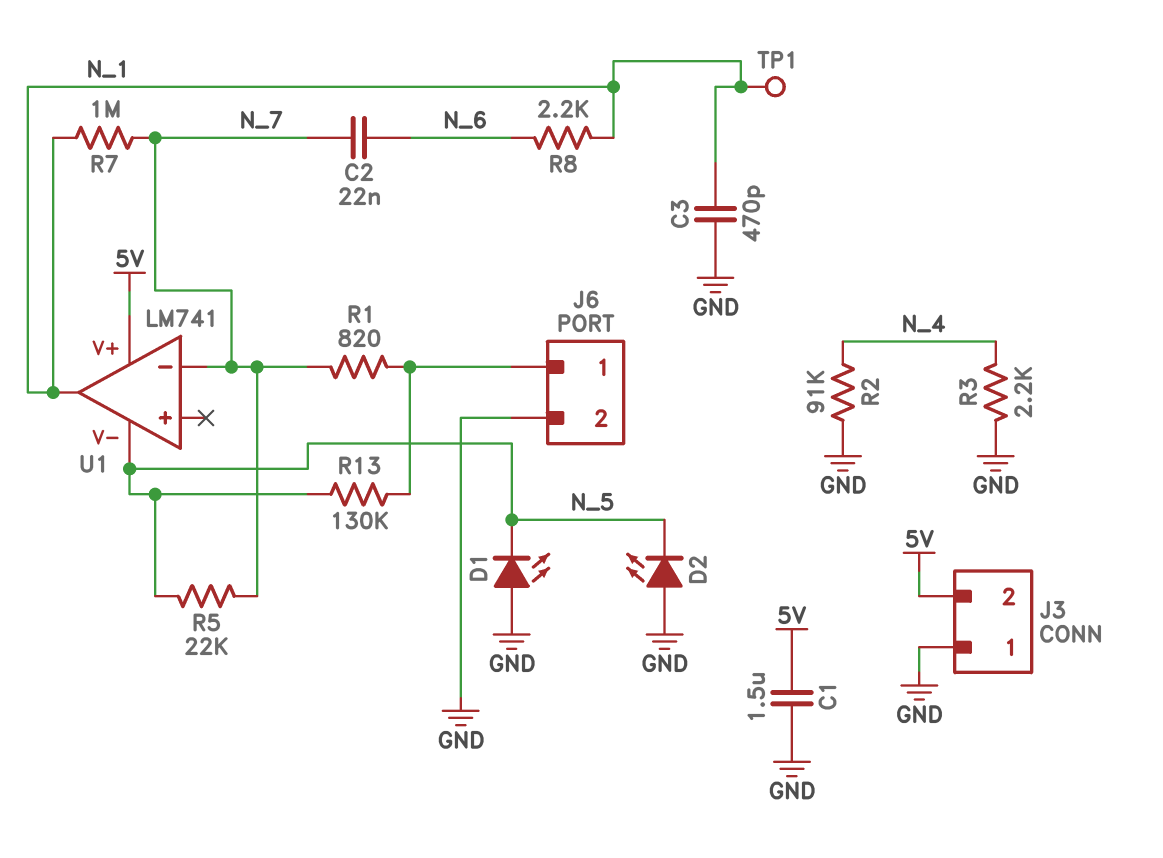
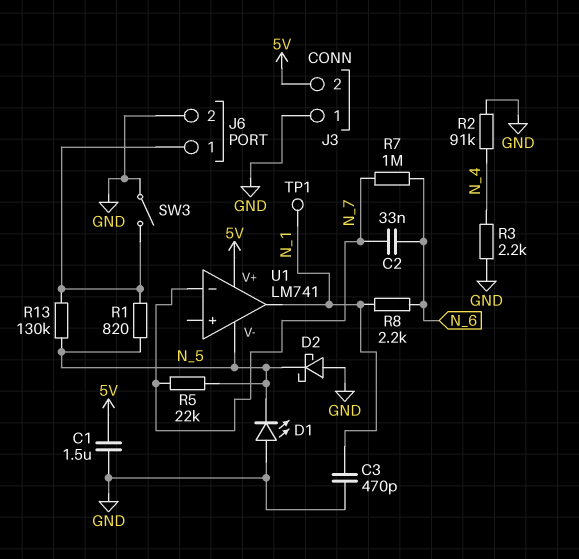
C2: 22nF (N_6, N_7) -> 33nF (N_6, N_7)
D2: LED (A GND, K N_5) -> schottky (A GND, K N_5)
R1: 820 (J6/1, N_7) -> 820 (J6/1, N_5)
R7: 1M (N_1, N_7) -> 1M (N_6, N_7)
SW3: none -> switch (GND, J6/1)

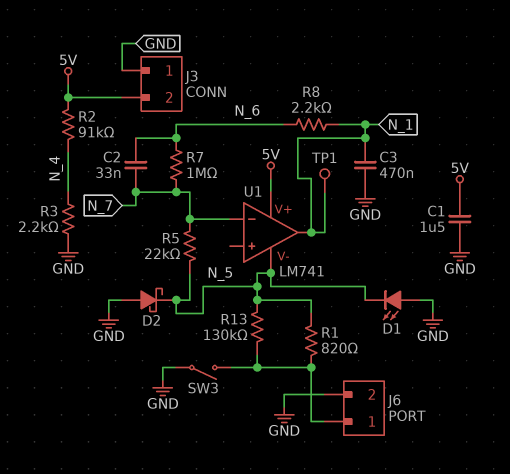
C3: 470pF (GND, N_1) -> 470nF (GND, N_1)
R2: 91k (GND, N_4) -> 91k (5V, N_4)

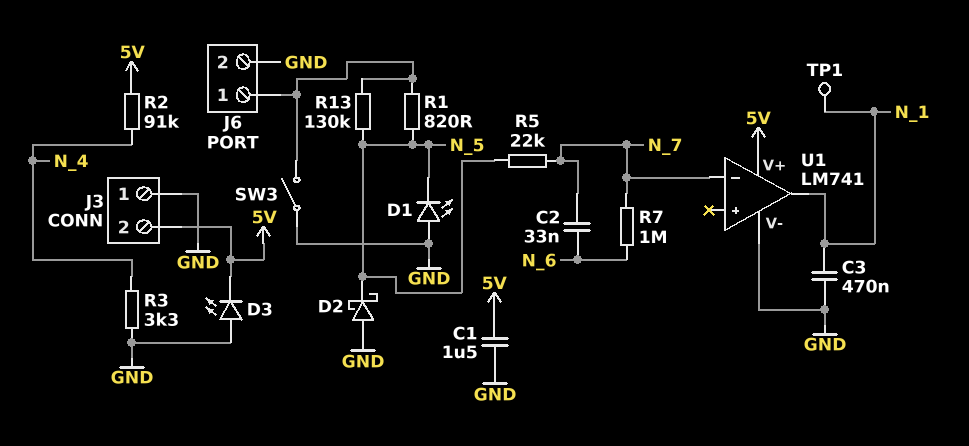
D3: none -> LED (A GND, K 5V)
R3: 2.2k (GND, N_4) -> 3.3k (GND, N_4)
R8: 2.2k (N_1, N_6) -> none
U1 pin V-: N_5 -> GND

